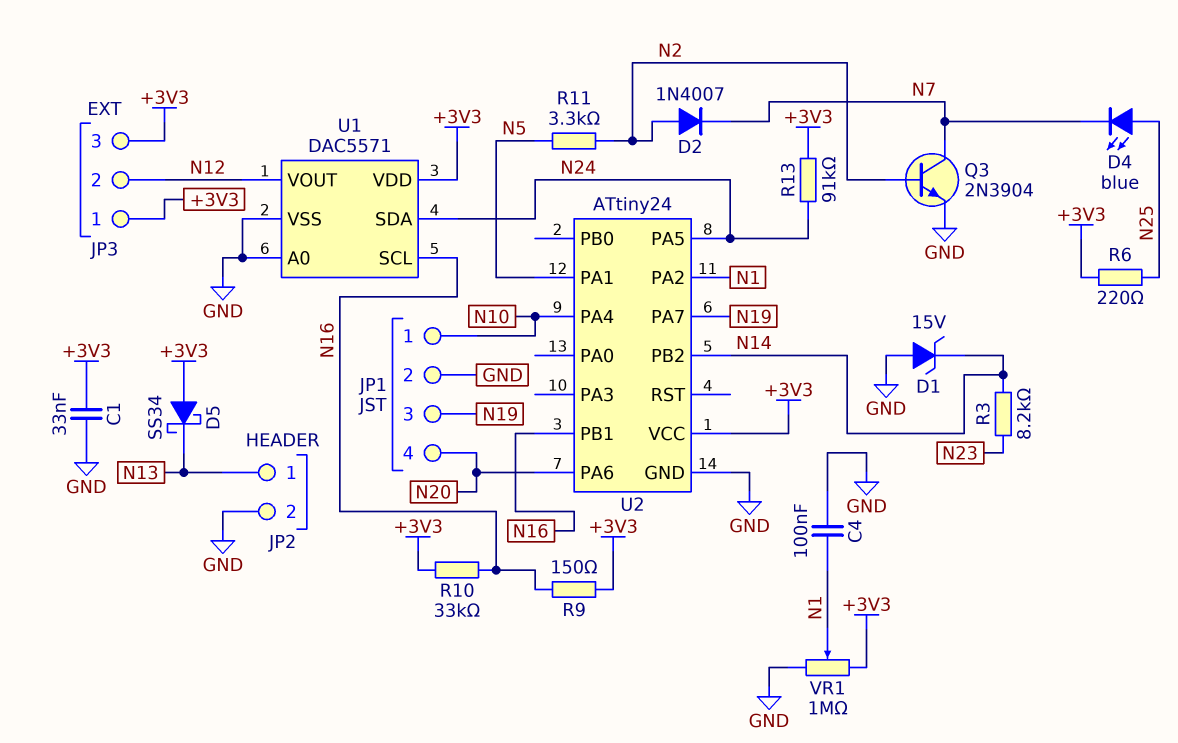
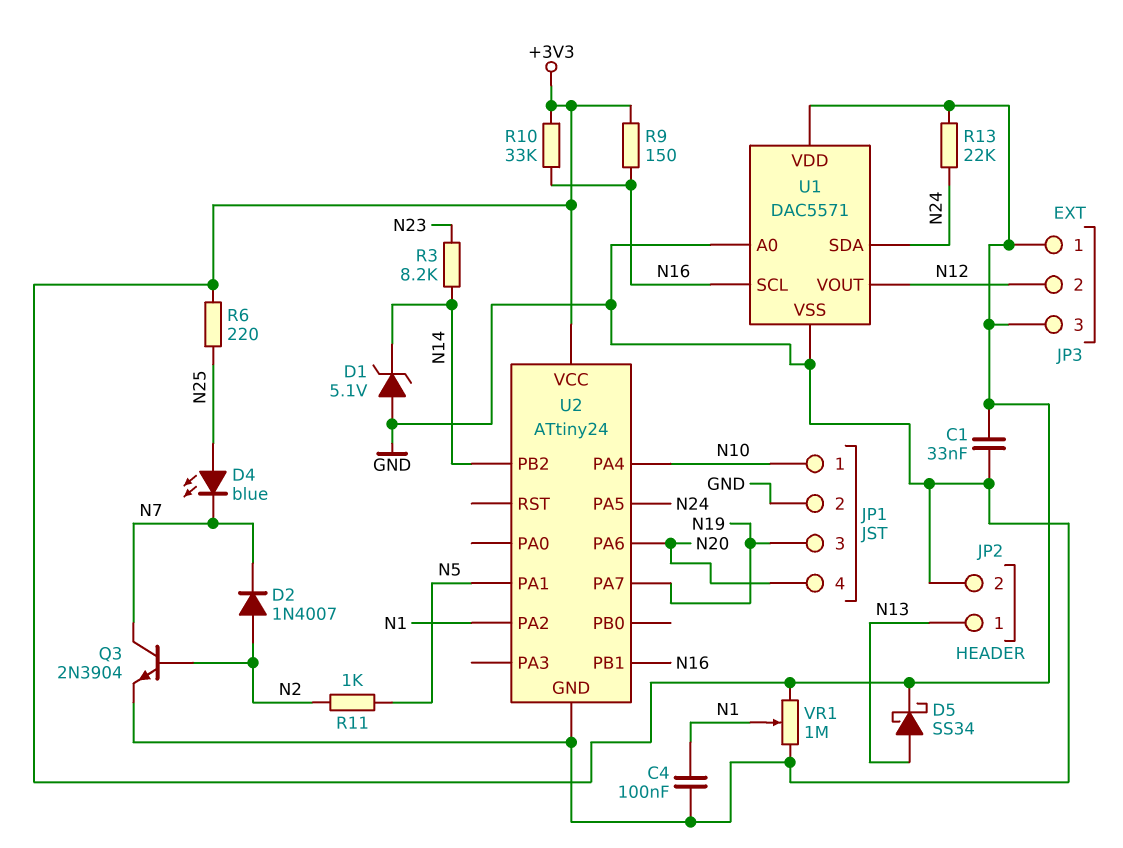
D1: zener 15V (A GND, K N14) -> zener 5.1V (A GND, K N14)
D5: schottky SS34 (A +3V3, K N13) -> schottky SS34 (A N13, K +3V3)
R11: 3.3k (N2, N5) -> 1k (N2, N5)
R13: 91k (+3V3, N24) -> 22k (+3V3, N24)

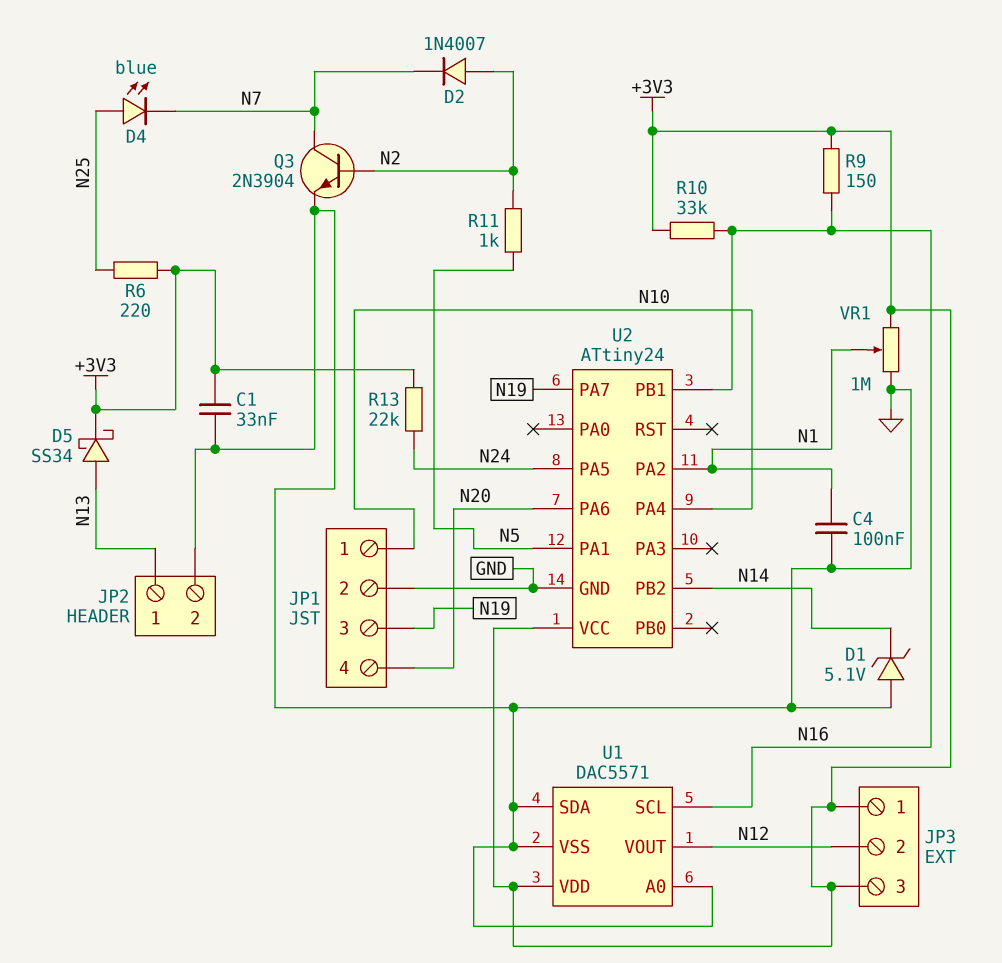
R3: 8.2k (N14, N23) -> none
U1 pin SDA: N24 -> GND

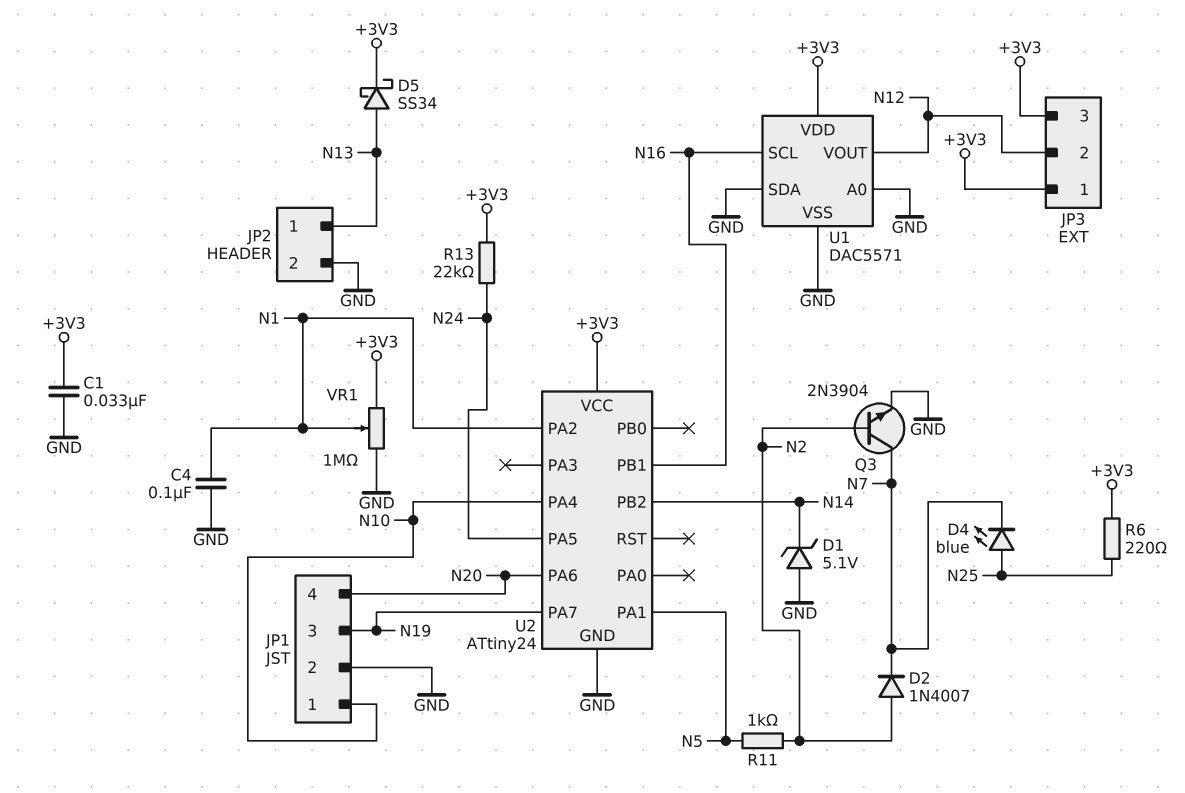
R9: 150 (+3V3, N16) -> none
R10: 33k (+3V3, N16) -> none

